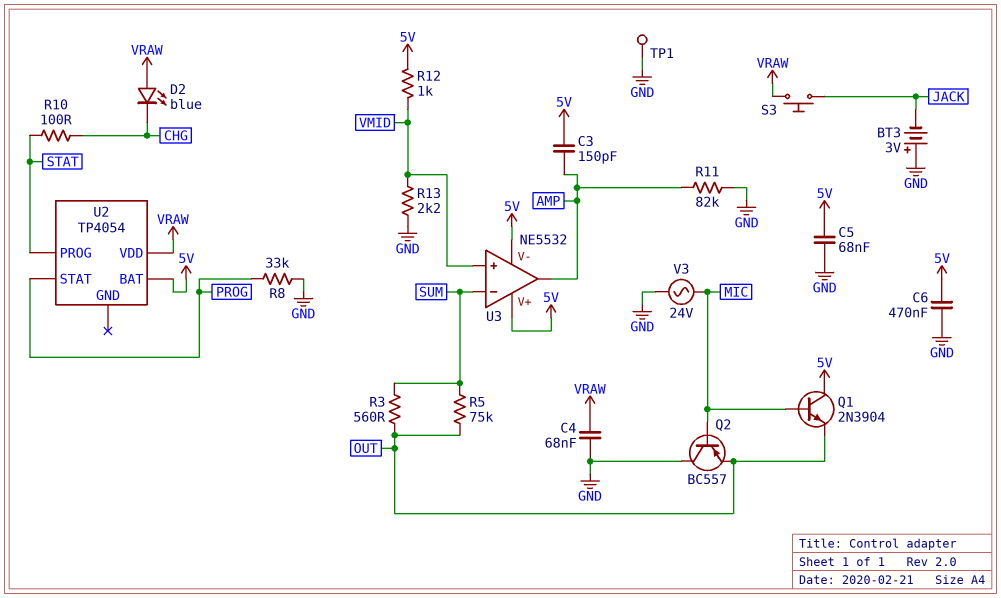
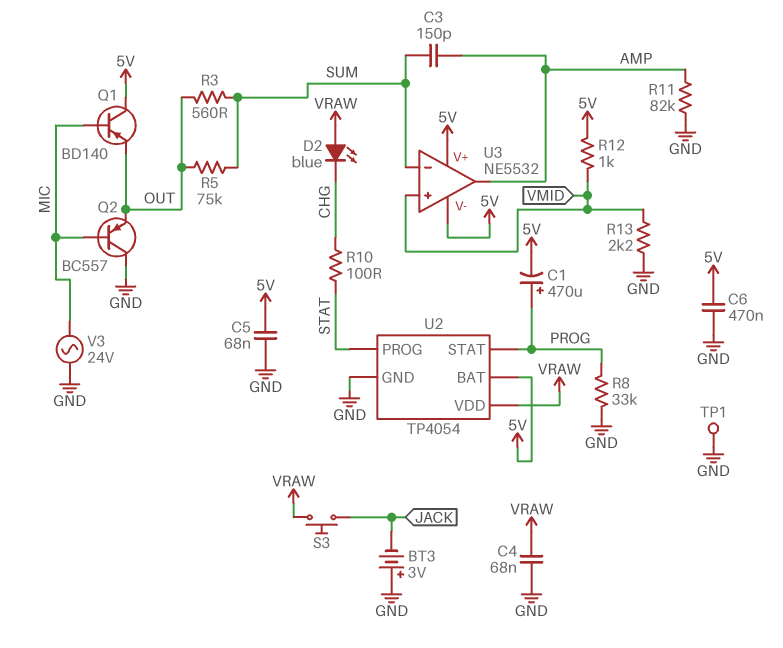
C1: none -> 470uF (plus PROG, minus 5V)
C3: 150pF (5V, AMP) -> 150pF (AMP, SUM)
Q1: NPN 2N3904 (B MIC, C 5V, E OUT) -> PNP BD140 (B MIC, C 5V, E OUT)
U2 pin GND: none -> GND

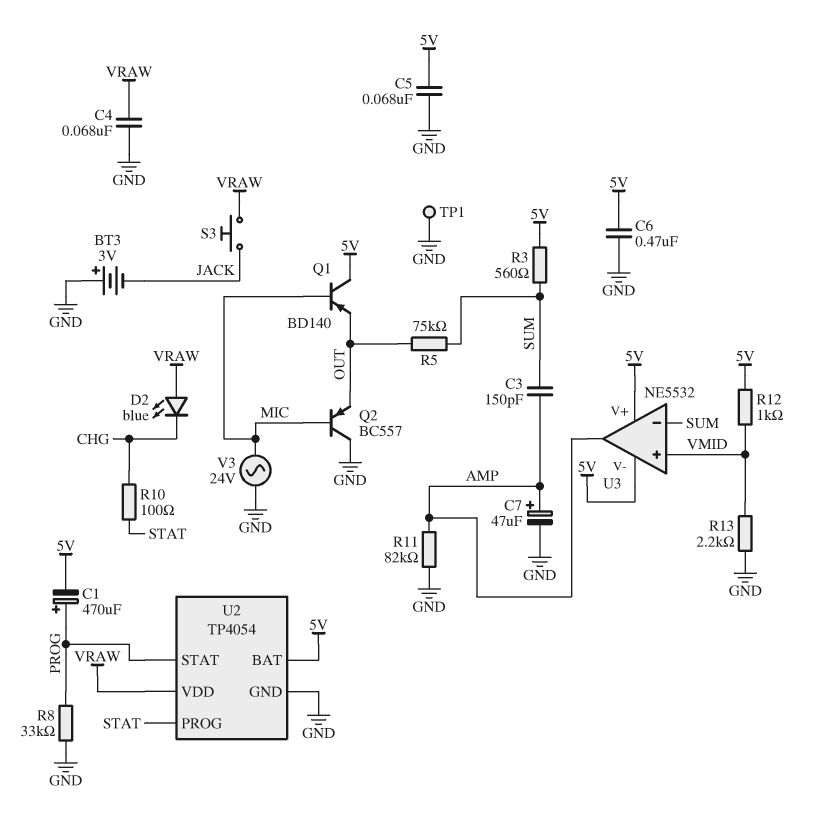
C7: none -> 47uF (plus AMP, minus GND)
R3: 560 (OUT, SUM) -> 560 (5V, SUM)

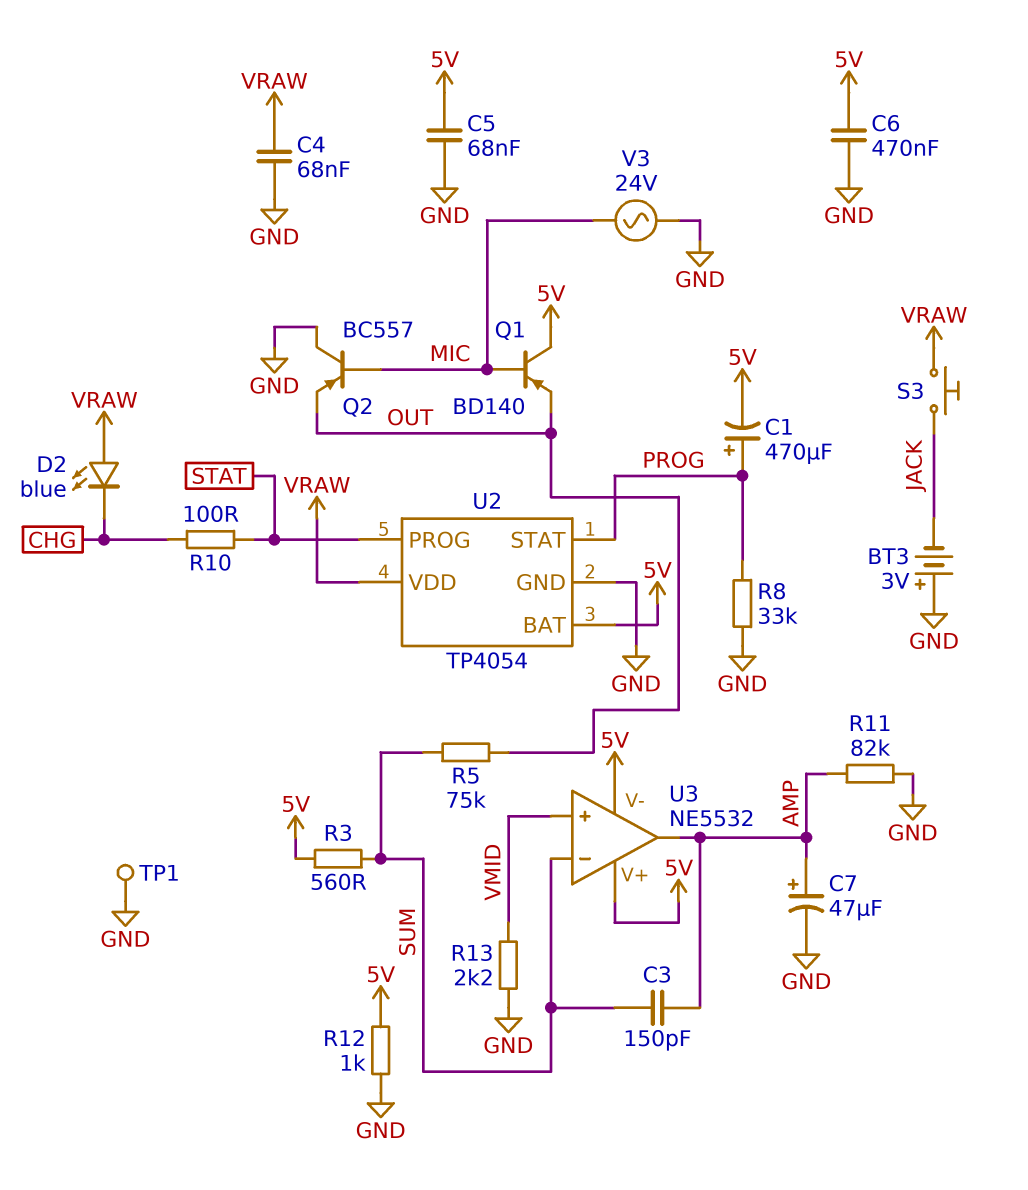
R12: 1k (5V, VMID) -> 1k (5V, GND)

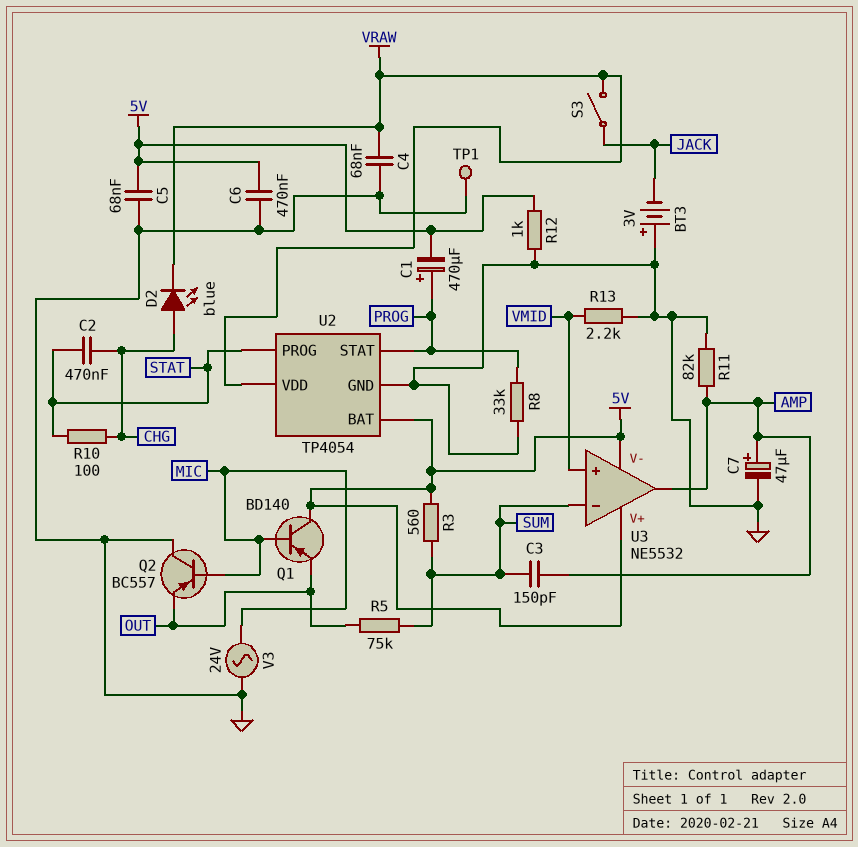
C2: none -> 470nF (CHG, STAT)
D2: LED blue (A VRAW, K CHG) -> LED blue (A CHG, K VRAW)
S3: button (JACK, VRAW) -> switch (JACK, VRAW)

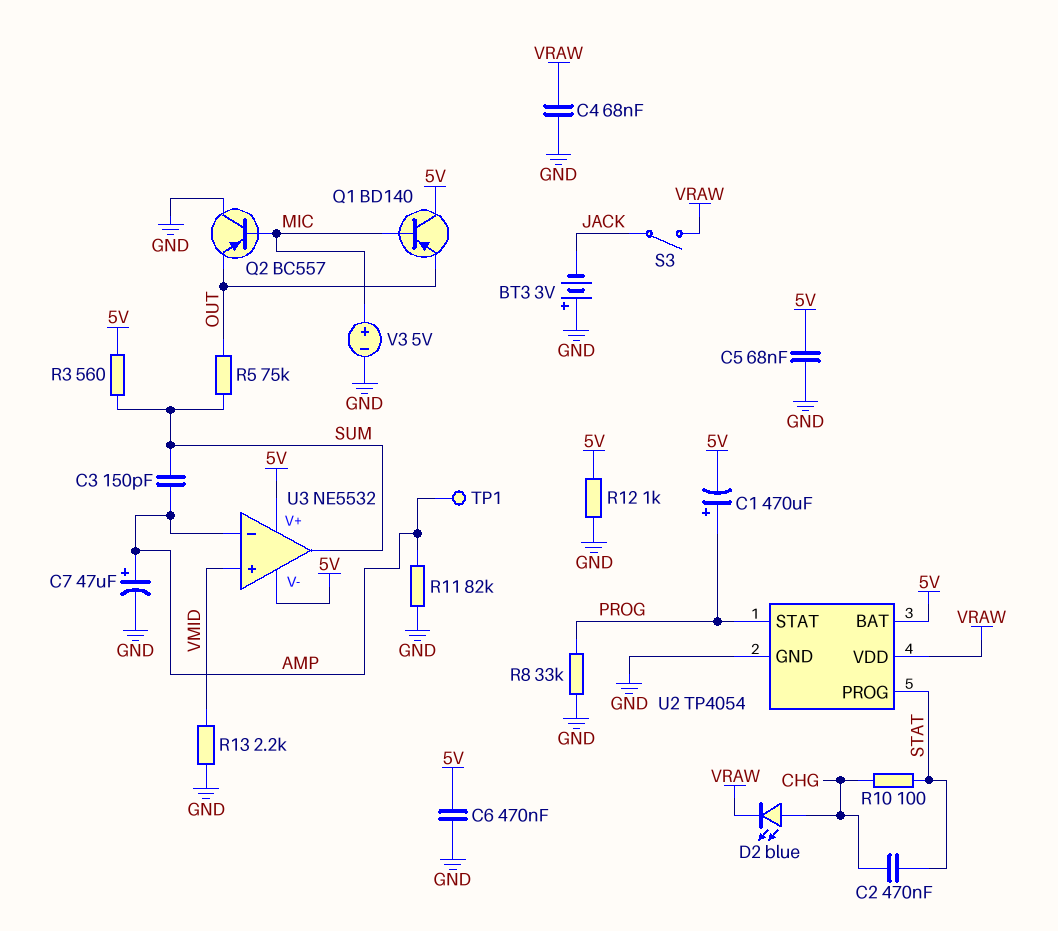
TP1: test point (GND) -> test point (AMP)
U3 pin in-: SUM -> AMP
U3 pin out: AMP -> SUM
V3: AC 24V (GND, MIC) -> 5V (plus MIC, minus GND)

